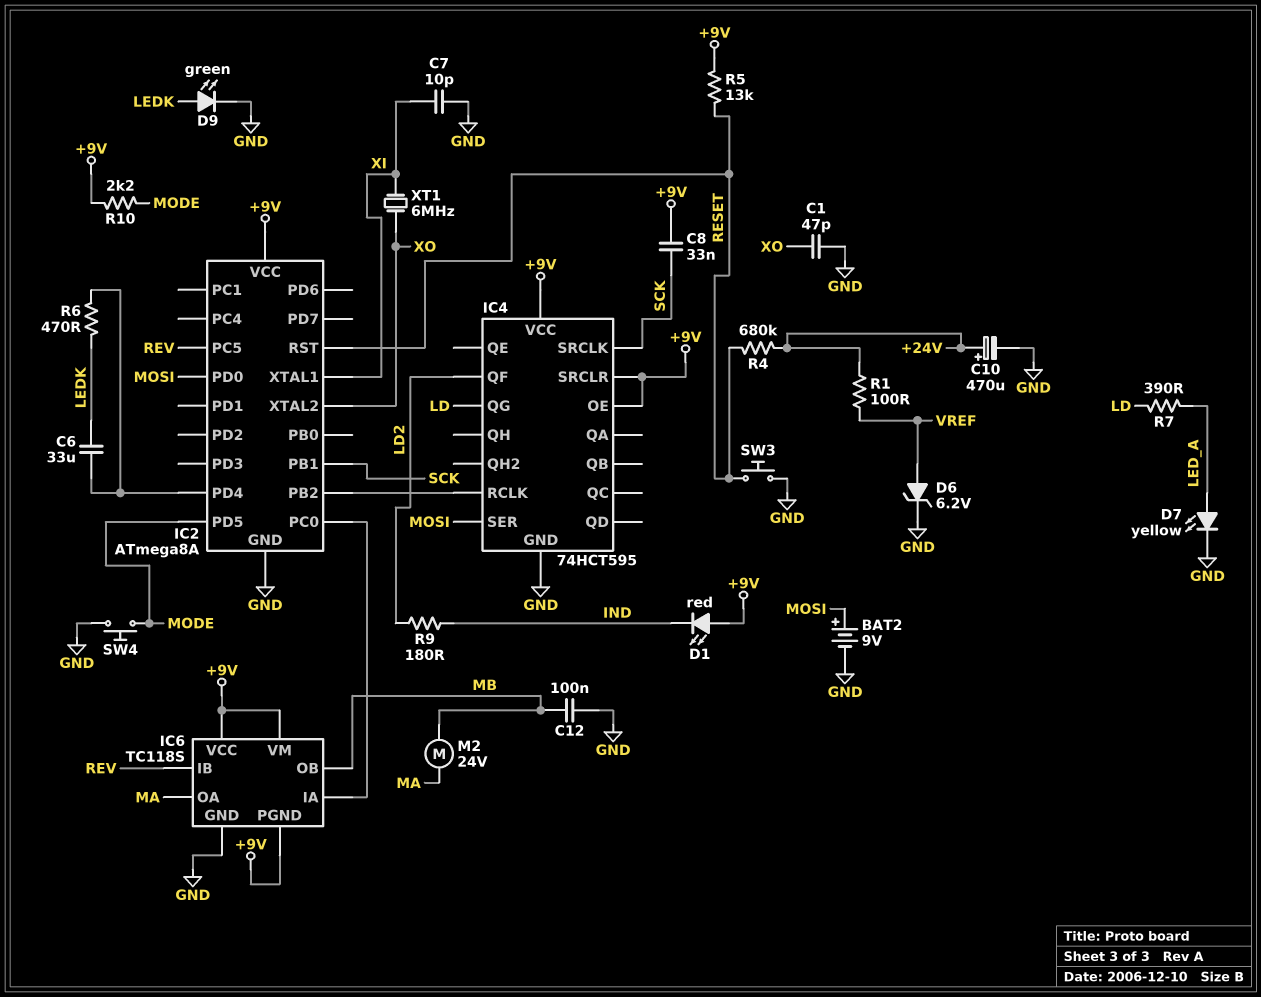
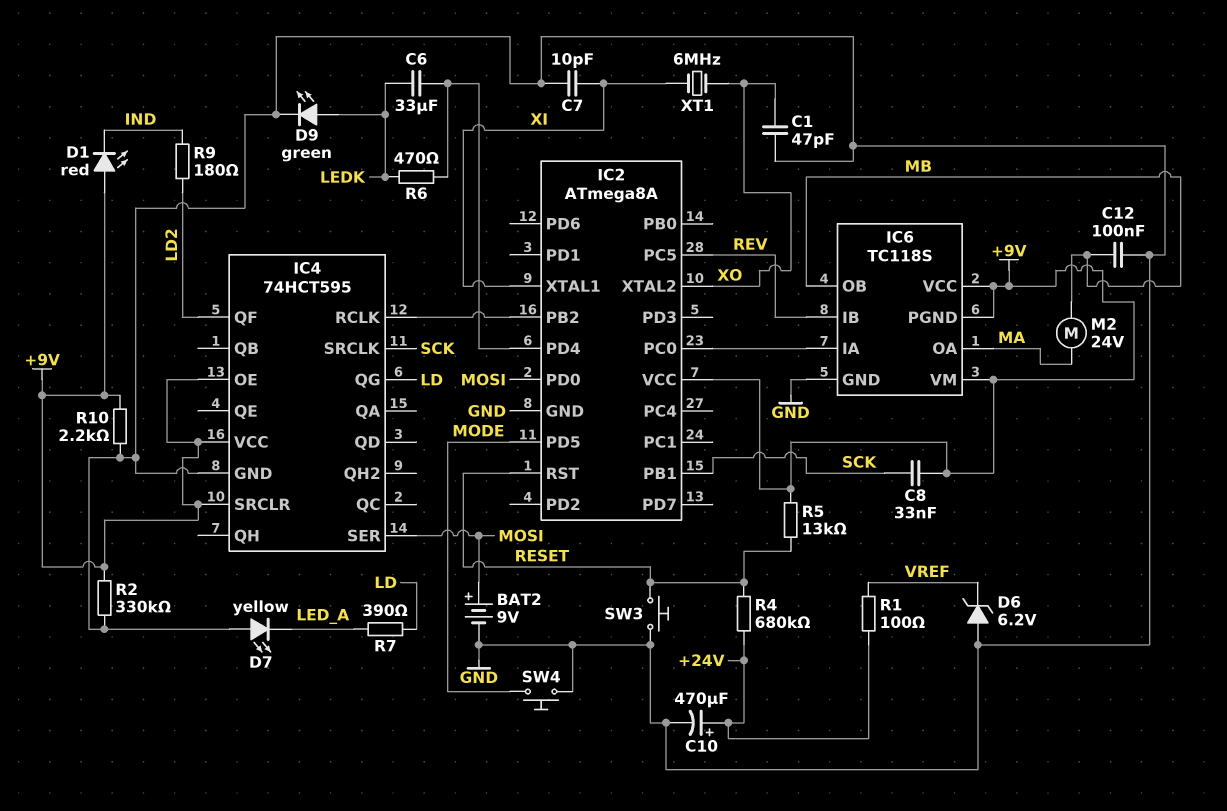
D6: zener 6.2V (A VREF, K GND) -> zener 6.2V (A GND, K VREF)
D7: LED yellow (A LED_A, K GND) -> LED yellow (A GND, K LED_A)
R2: none -> 330k (+9V, GND)
R10: 2.2k (+9V, MODE) -> 2.2k (+9V, GND)

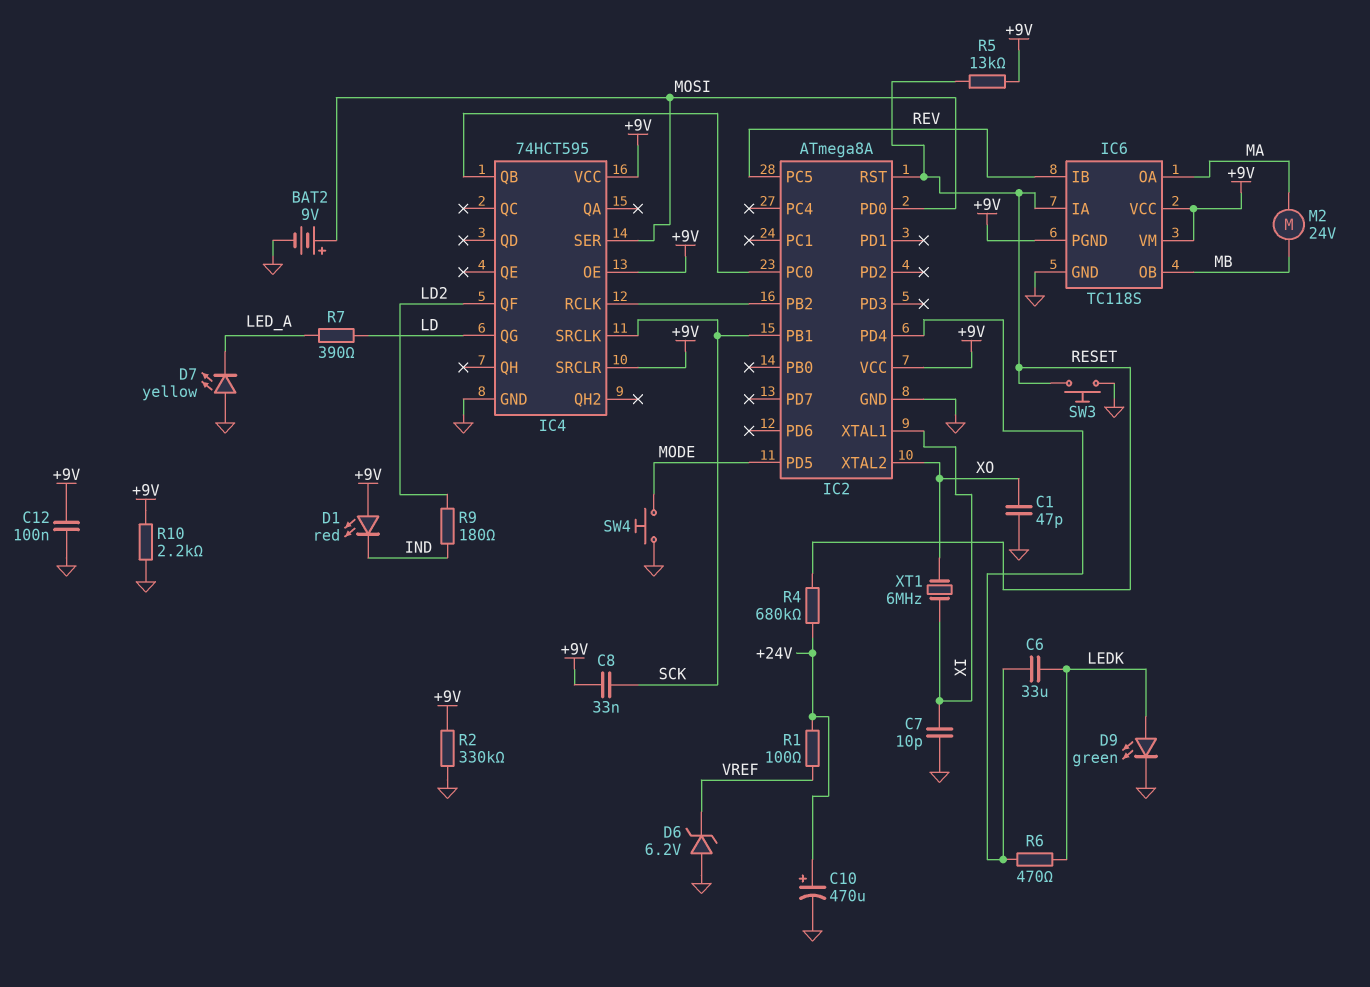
C12: 100nF (GND, MB) -> 100nF (+9V, GND)
IC4 pin QB: none -> IC2/PC0
IC6 pin IA: IC2/PC0 -> RESET

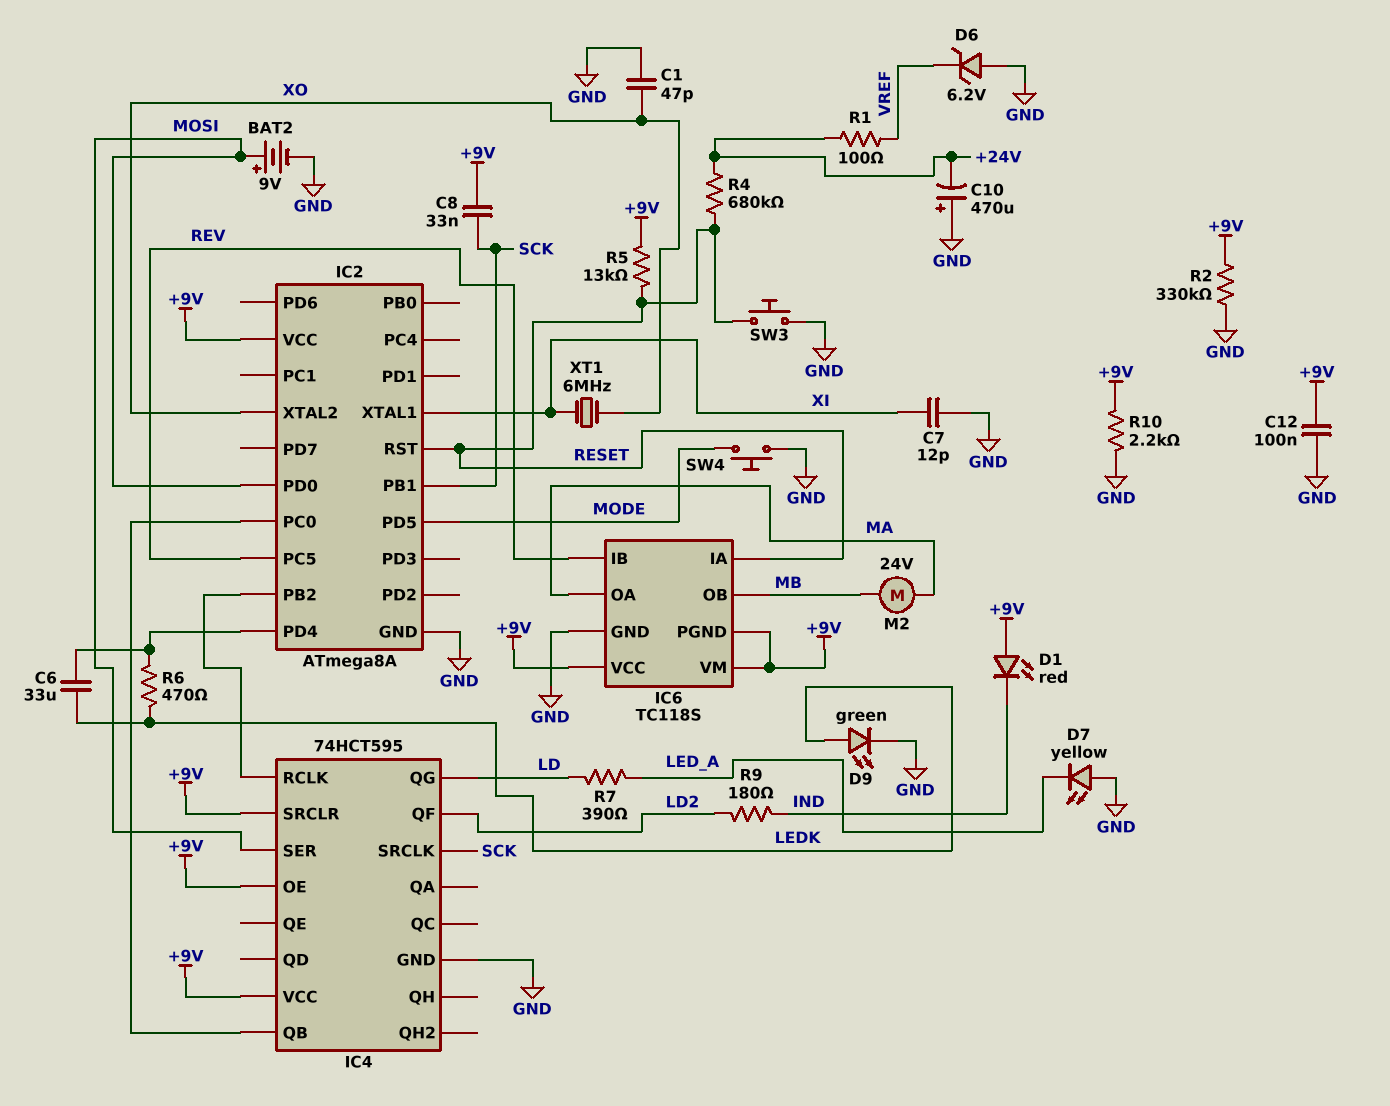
C7: 10pF (GND, XI) -> 12pF (GND, XI)
C10: 470uF (plus +24V, minus GND) -> 470uF (plus GND, minus +24V)

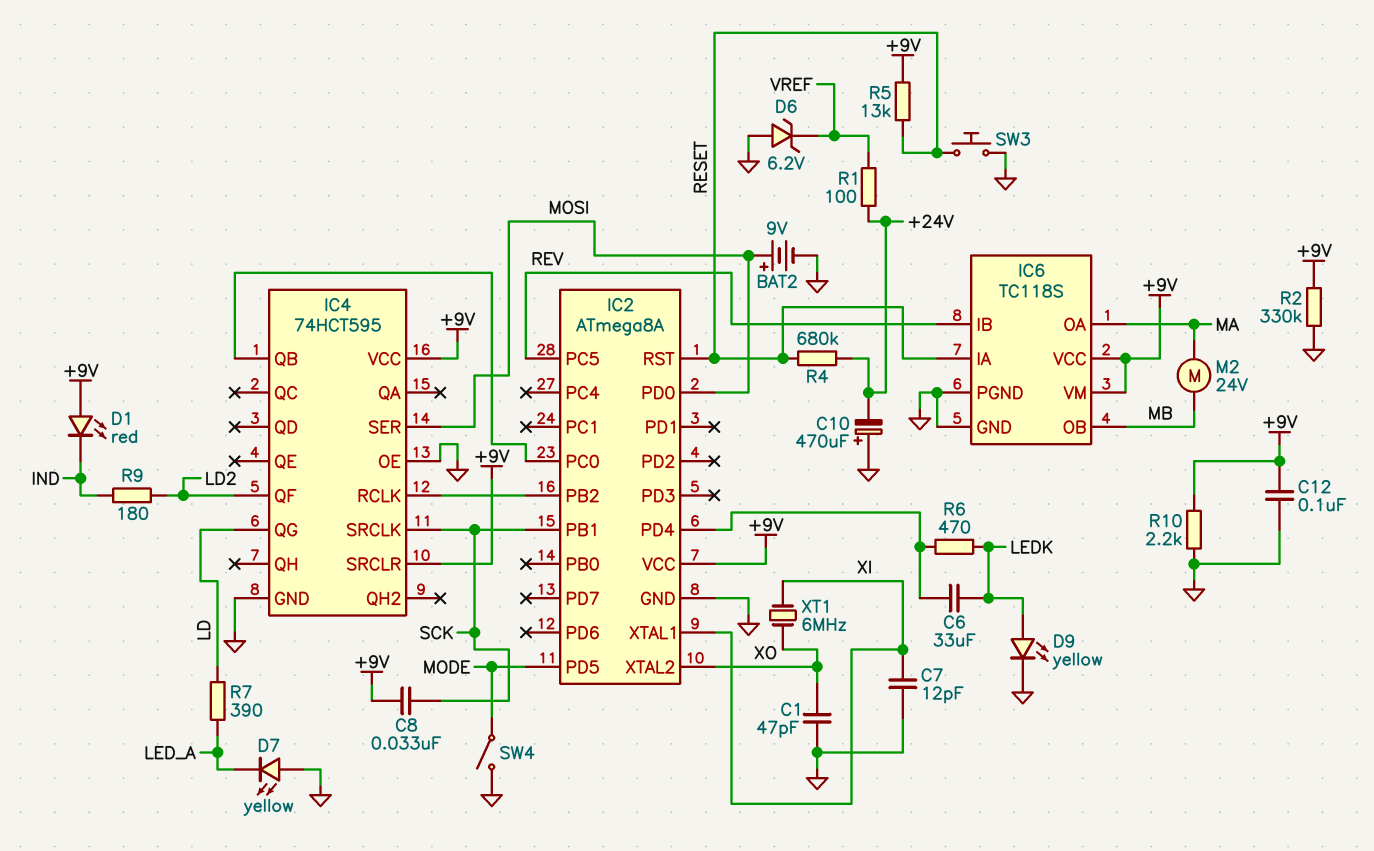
D9: LED green (A LEDK, K GND) -> LED yellow (A LEDK, K GND)
IC4 pin OE: +9V -> GND
IC6 pin PGND: +9V -> GND
SW4: button (GND, MODE) -> switch (GND, MODE)

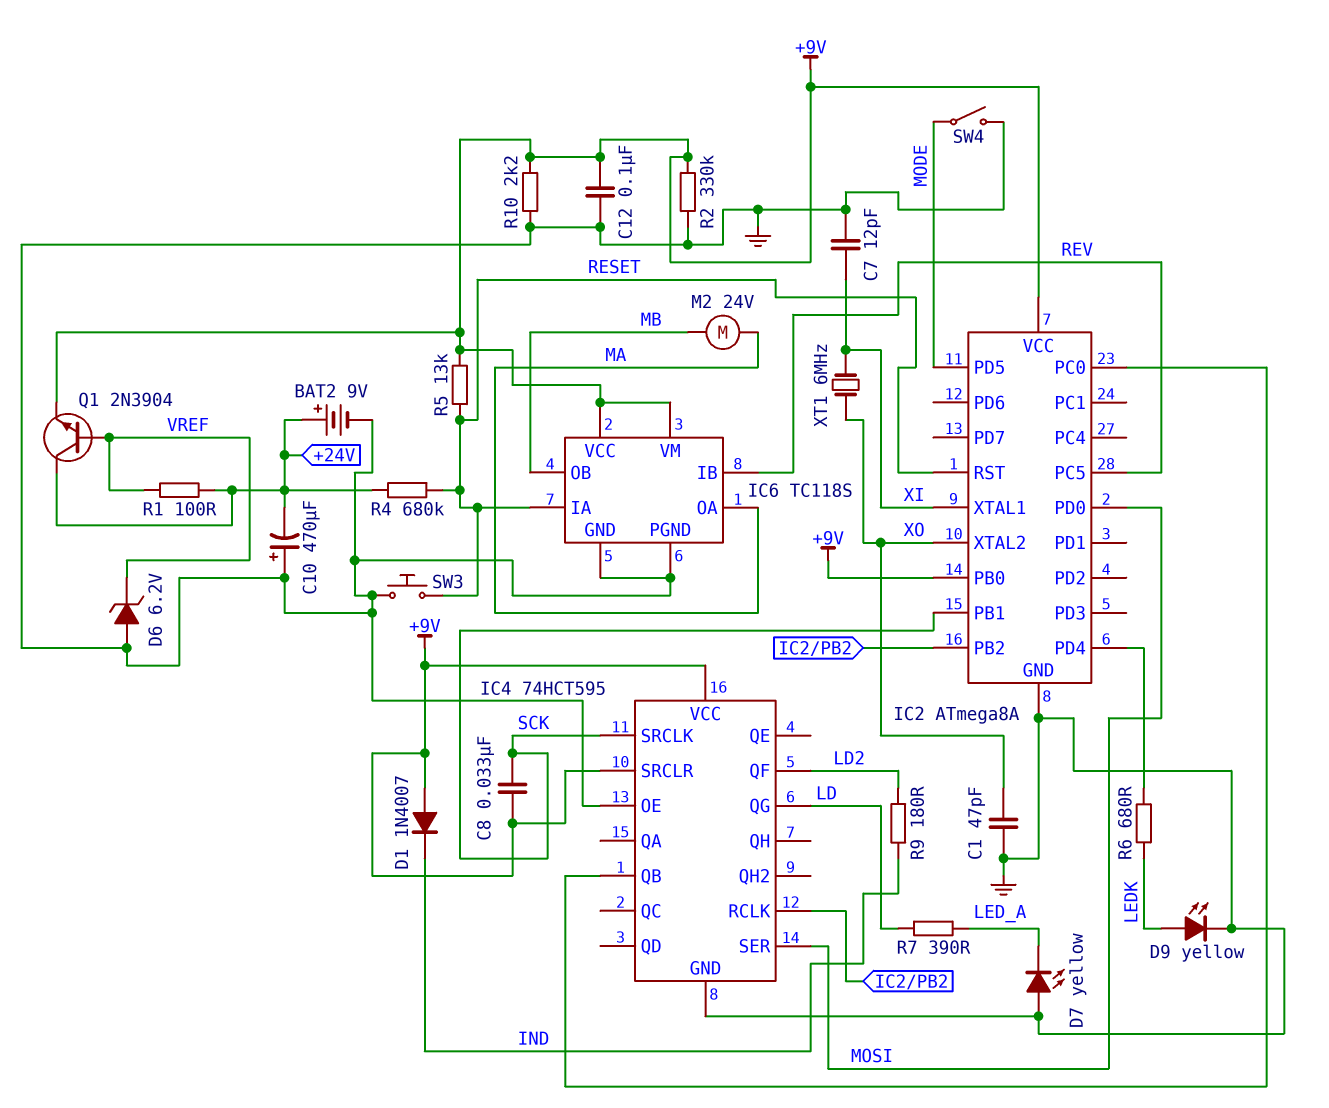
BAT2: 9V (plus MOSI, minus GND) -> 9V (plus +24V, minus GND)
C6: 33uF (IC2/PD4, LEDK) -> none
D1: LED red (A +9V, K IND) -> diode 1N4007 (A +9V, K IND)
IC2 pin PB0: none -> +9V
Q1: none -> NPN 2N3904 (B VREF, C +24V, E +9V)
R6: 470 (IC2/PD4, LEDK) -> 680 (IC2/PD4, LEDK)

